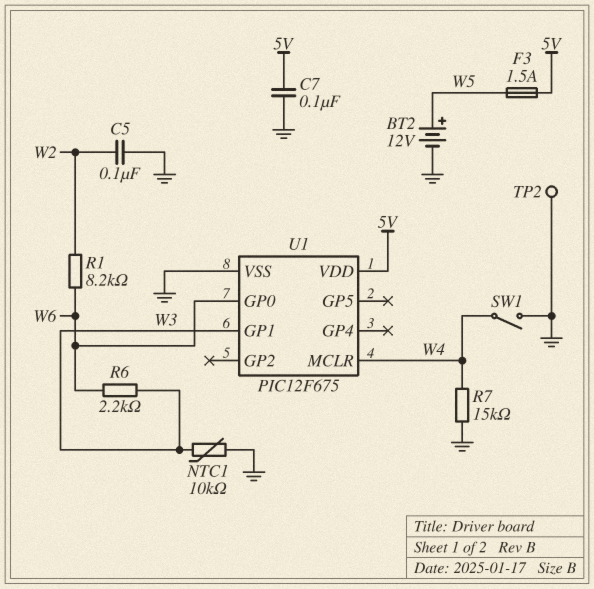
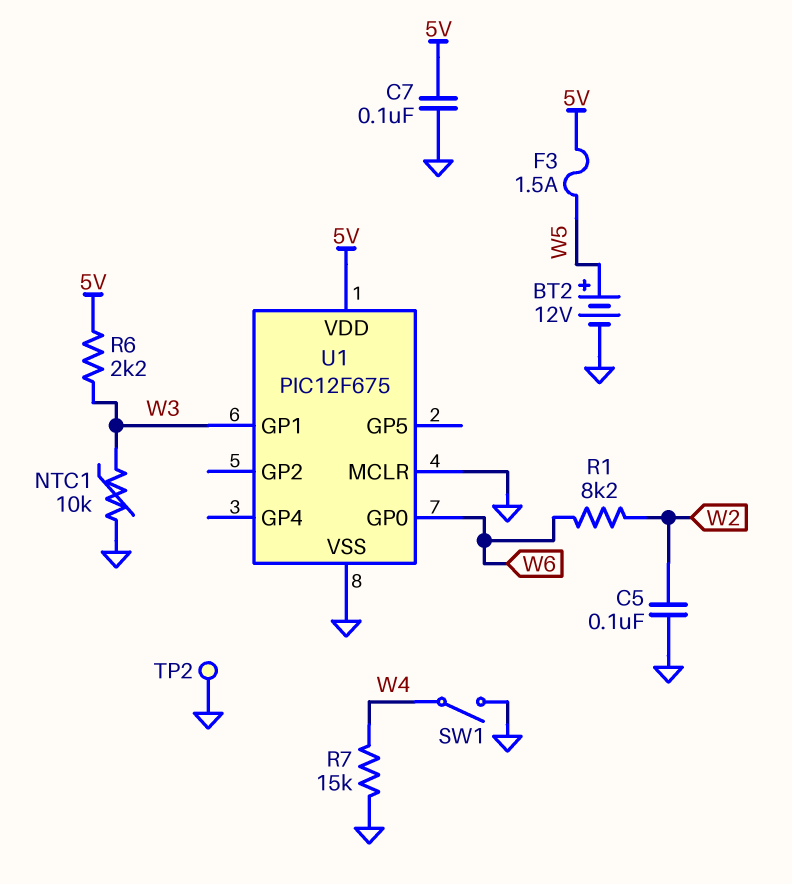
R6: 2.2k (W3, W6) -> 2.2k (5V, W3)
U1 pin MCLR: W4 -> GND

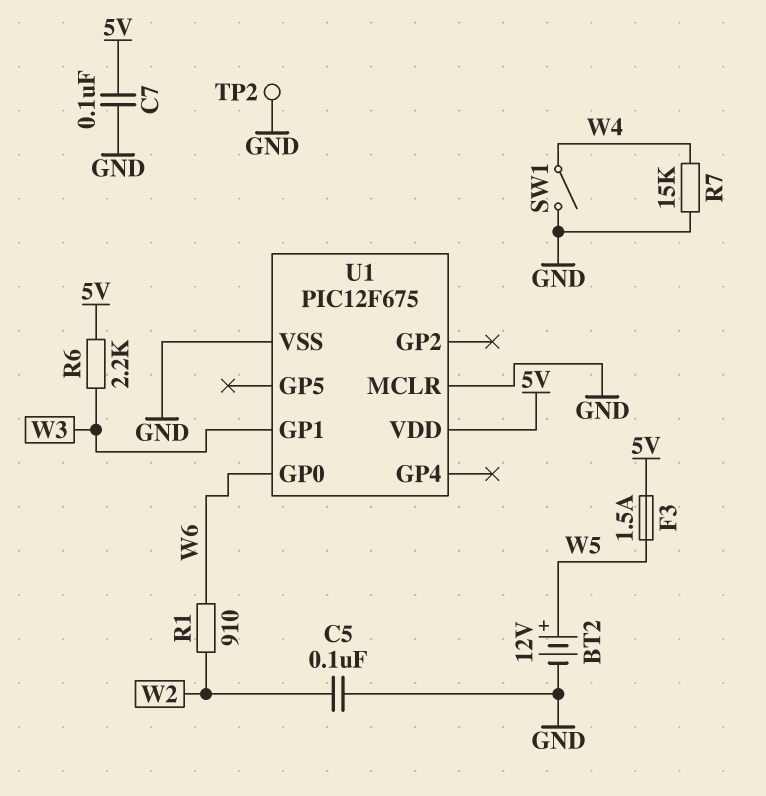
NTC1: 10k (GND, W3) -> none
R1: 8.2k (W2, W6) -> 910 (W2, W6)

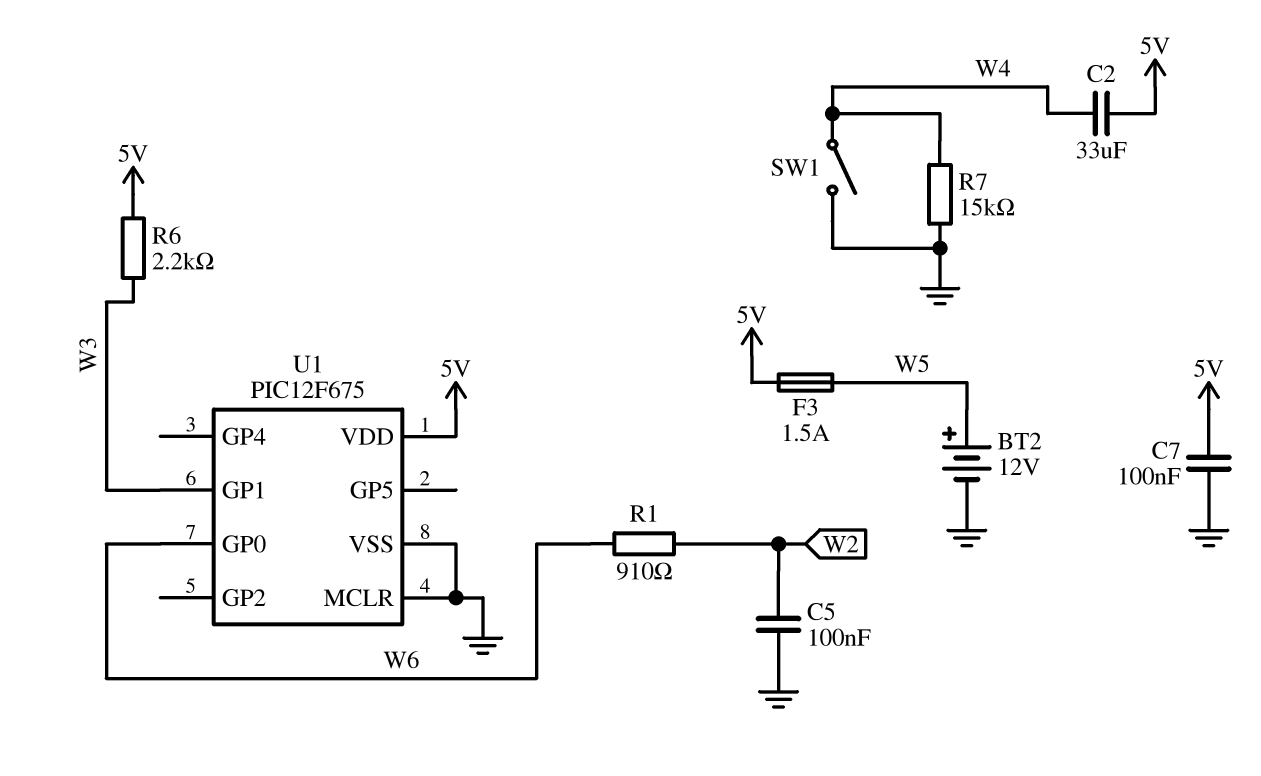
C2: none -> 33uF (5V, W4)
TP2: test point (GND) -> none

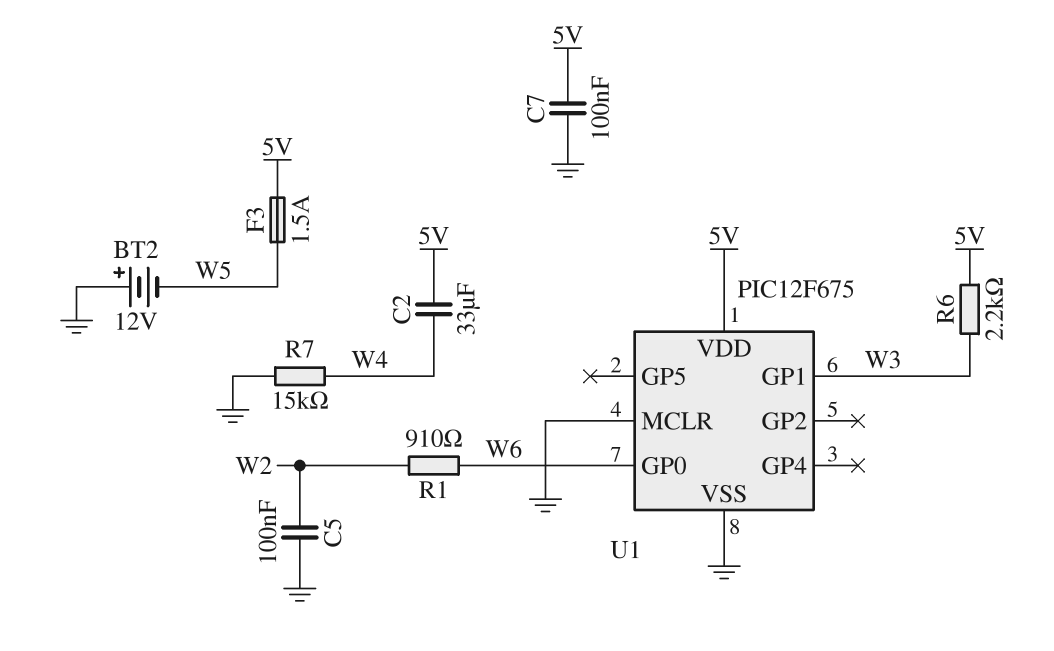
BT2: 12V (plus W5, minus GND) -> 12V (plus GND, minus W5)
SW1: switch (GND, W4) -> none

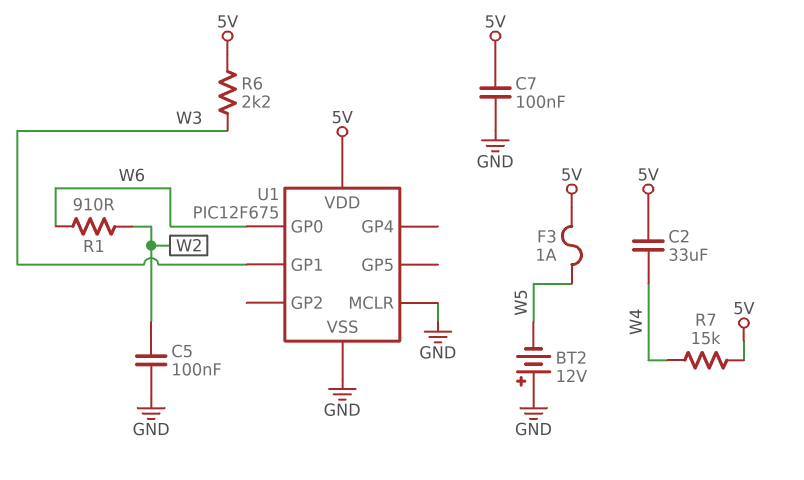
F3: 1.5A (5V, W5) -> 1A (5V, W5)
R7: 15k (GND, W4) -> 15k (5V, W4)

